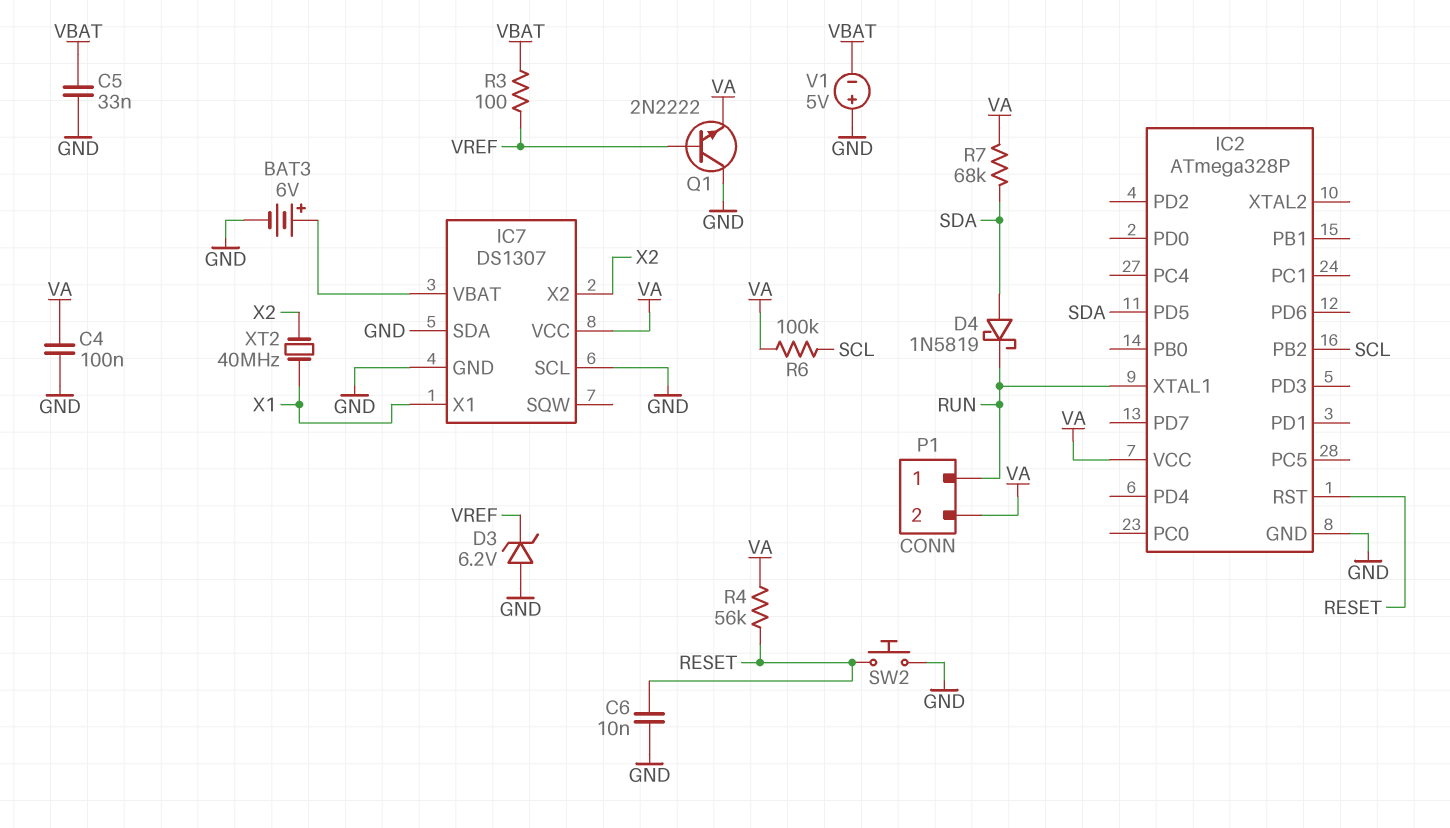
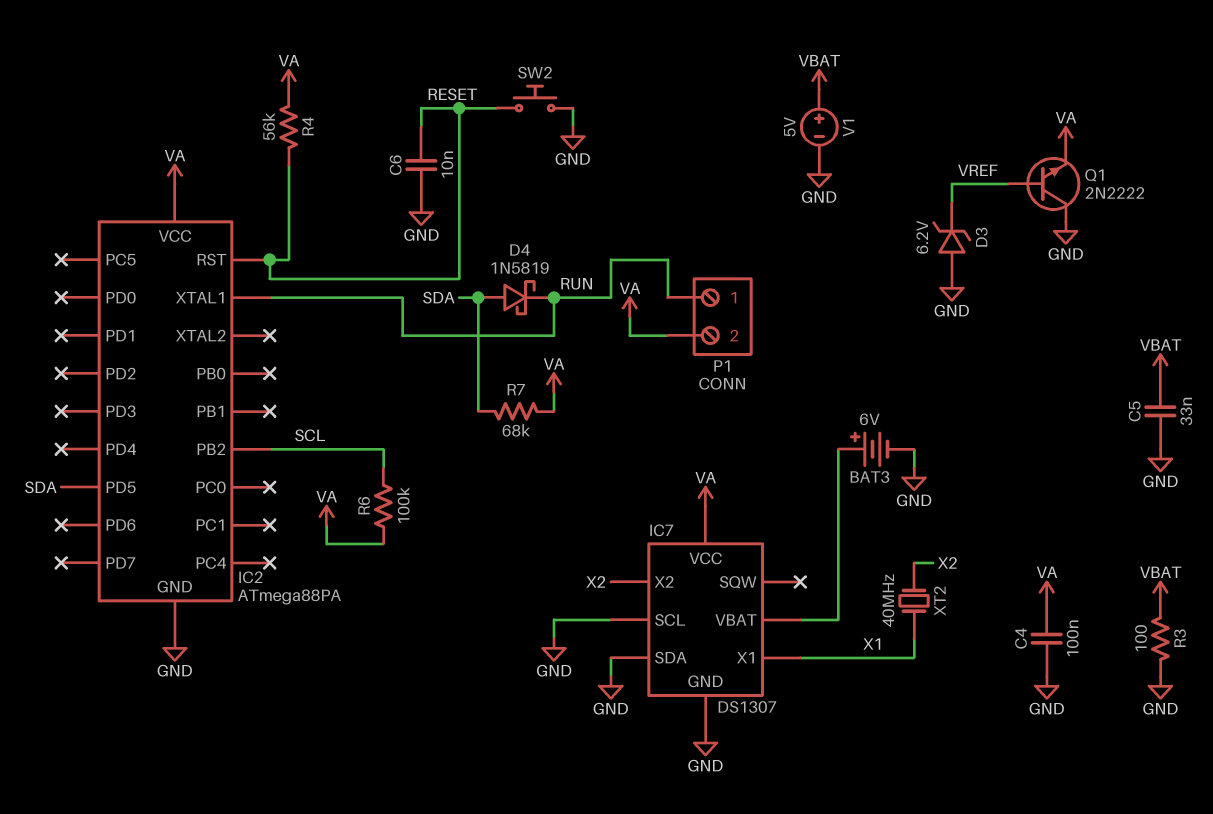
IC2: ATmega328P -> ATmega88PA
R3: 100 (VBAT, VREF) -> 100 (GND, VBAT)
V1: 5V (plus GND, minus VBAT) -> 5V (plus VBAT, minus GND)

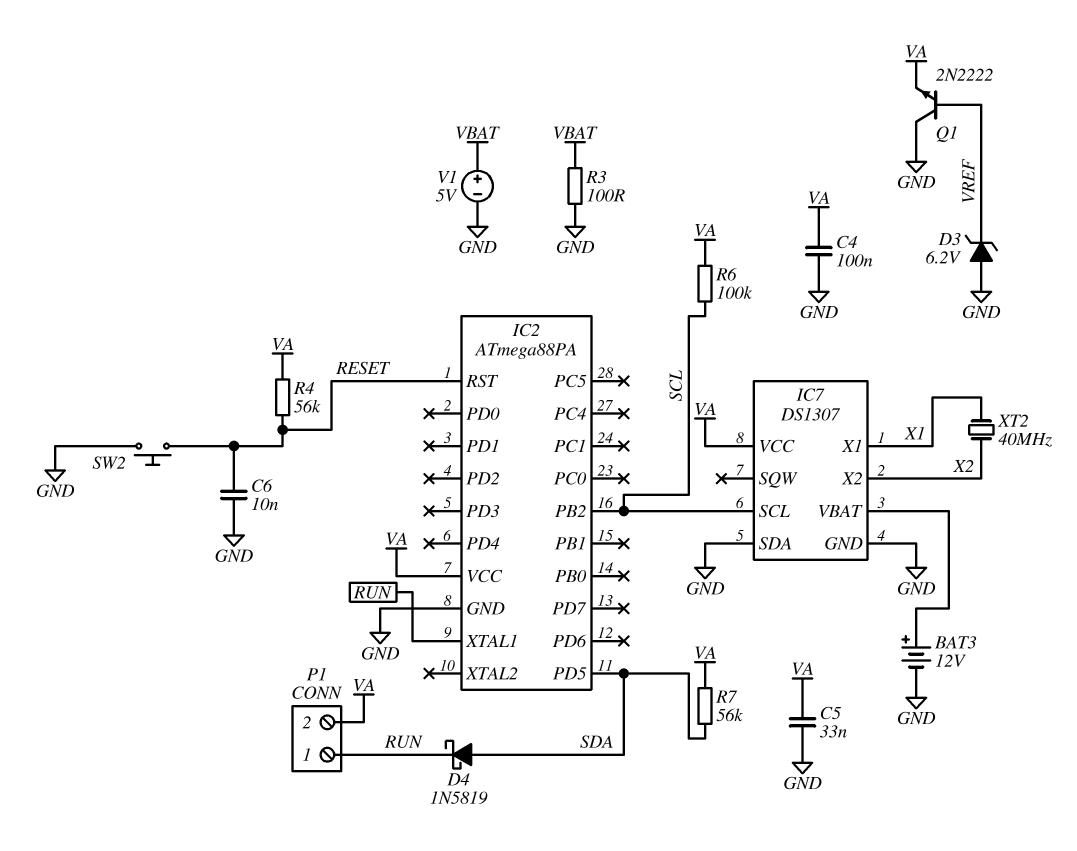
BAT3: 6V (plus IC7/VBAT, minus GND) -> 12V (plus IC7/VBAT, minus GND)
C5: 33nF (GND, VBAT) -> 33nF (GND, VA)
IC7 pin SCL: GND -> SCL
R7: 68k (SDA, VA) -> 56k (SDA, VA)

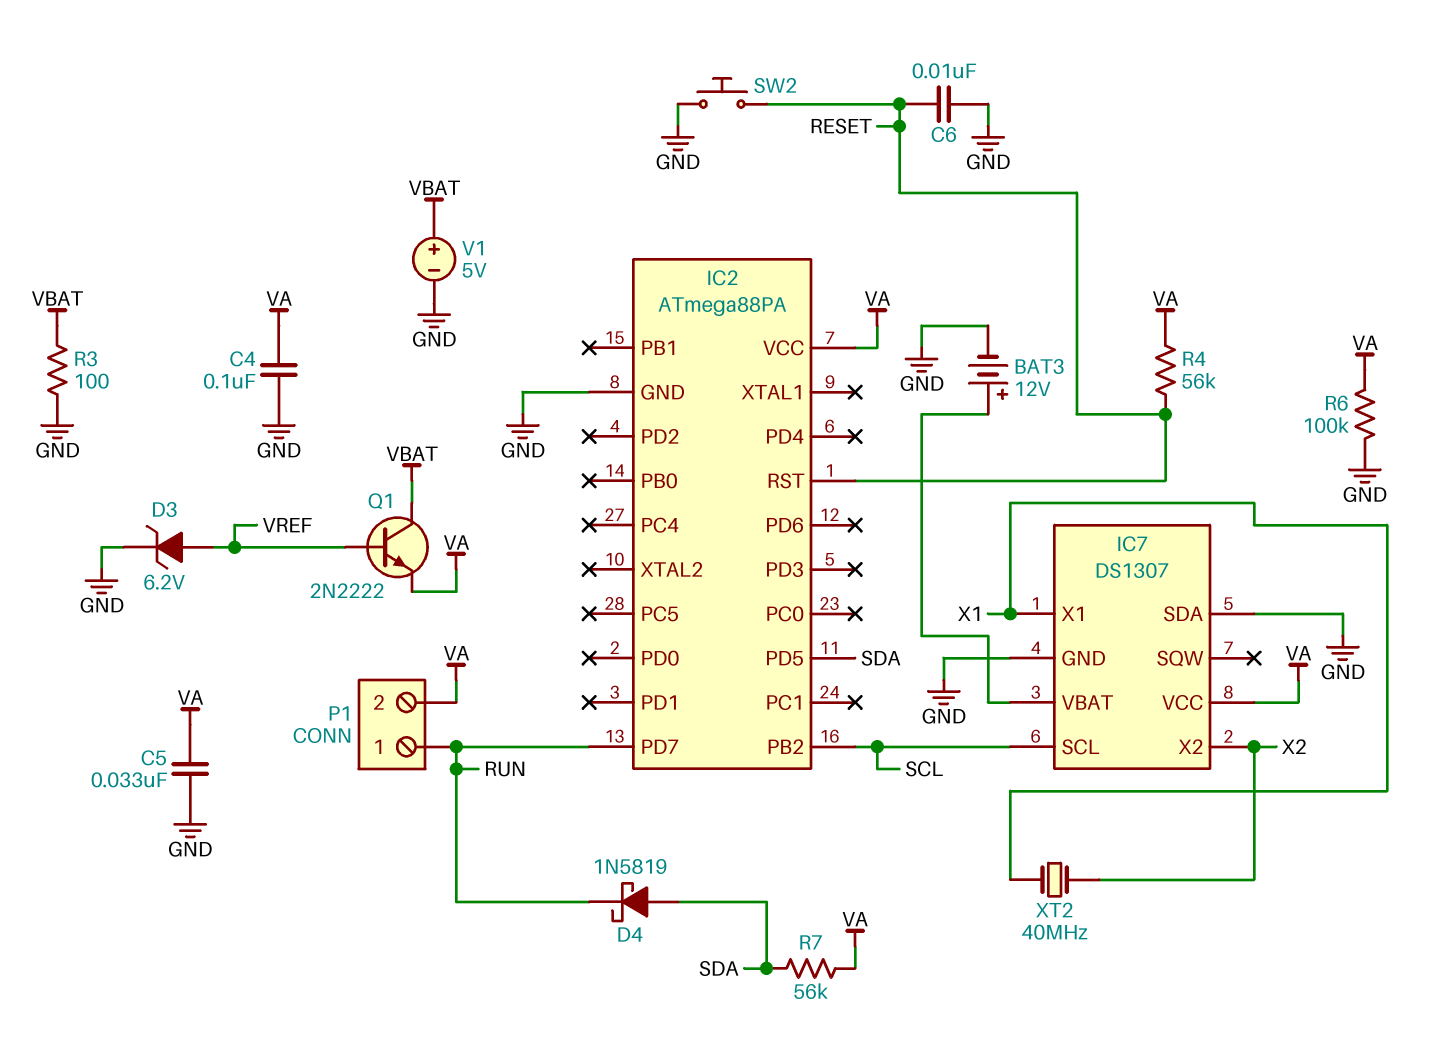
D3: zener 6.2V (A GND, K VREF) -> zener 6.2V (A VREF, K GND)
IC2 pin PD7: none -> RUN
IC2 pin XTAL1: RUN -> none
Q1: NPN 2N2222 (B VREF, C GND, E VA) -> NPN 2N2222 (B VREF, C VBAT, E VA)
R6: 100k (SCL, VA) -> 100k (GND, VA)

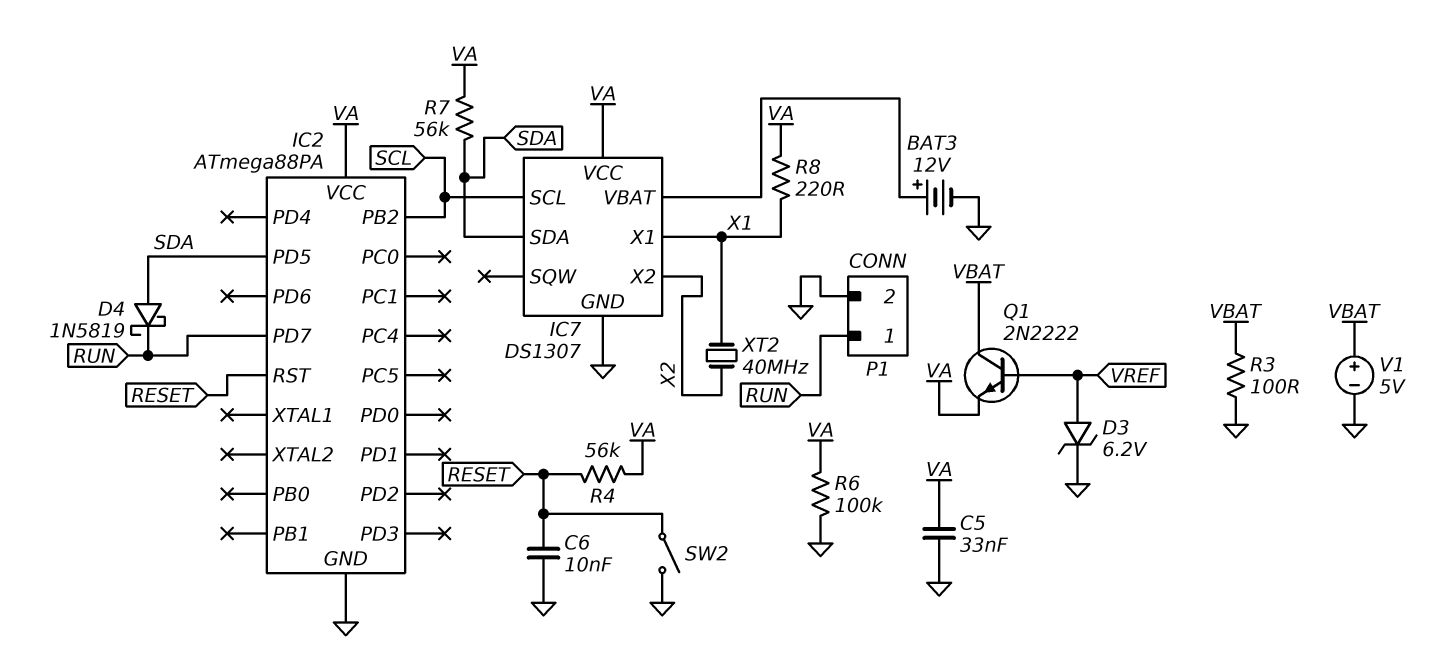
C4: 100nF (GND, VA) -> none
IC7 pin SDA: GND -> SDA
P1 pin 2: VA -> GND
R8: none -> 220 (VA, X1)
SW2: button (GND, RESET) -> switch (GND, RESET)

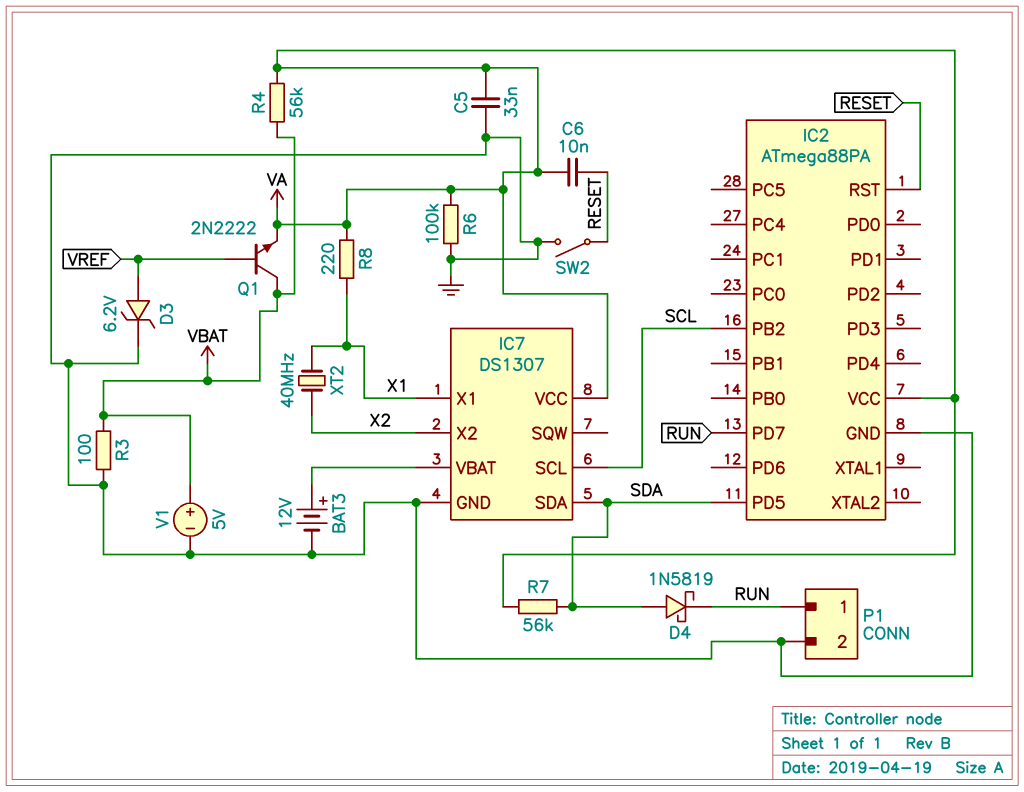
C6: 10nF (GND, RESET) -> 10nF (RESET, VA)
R4: 56k (RESET, VA) -> 56k (VA, VBAT)

